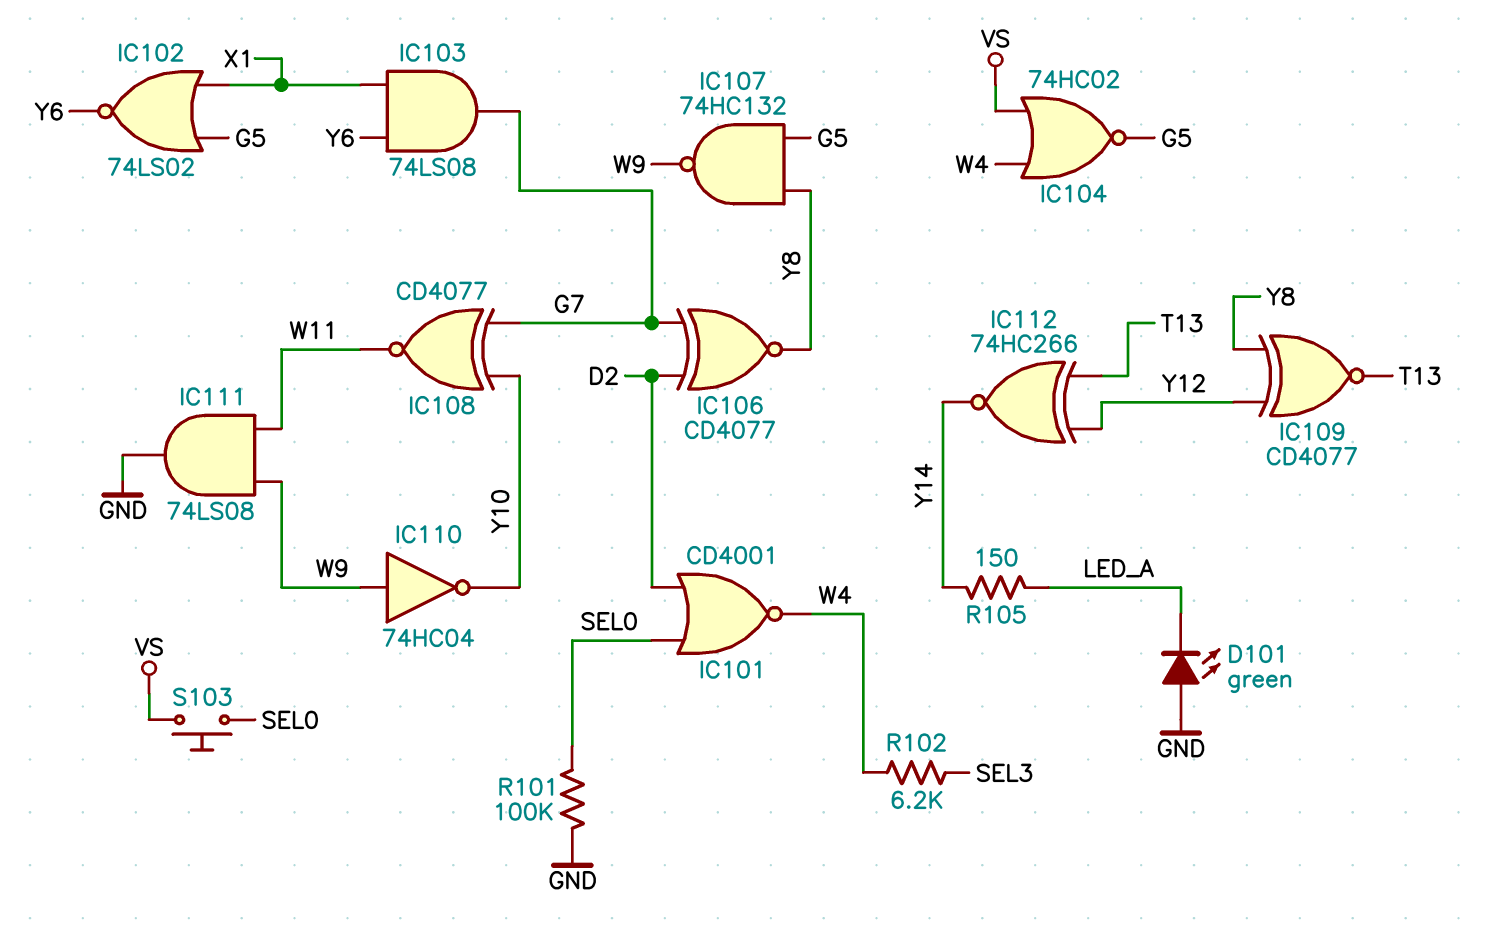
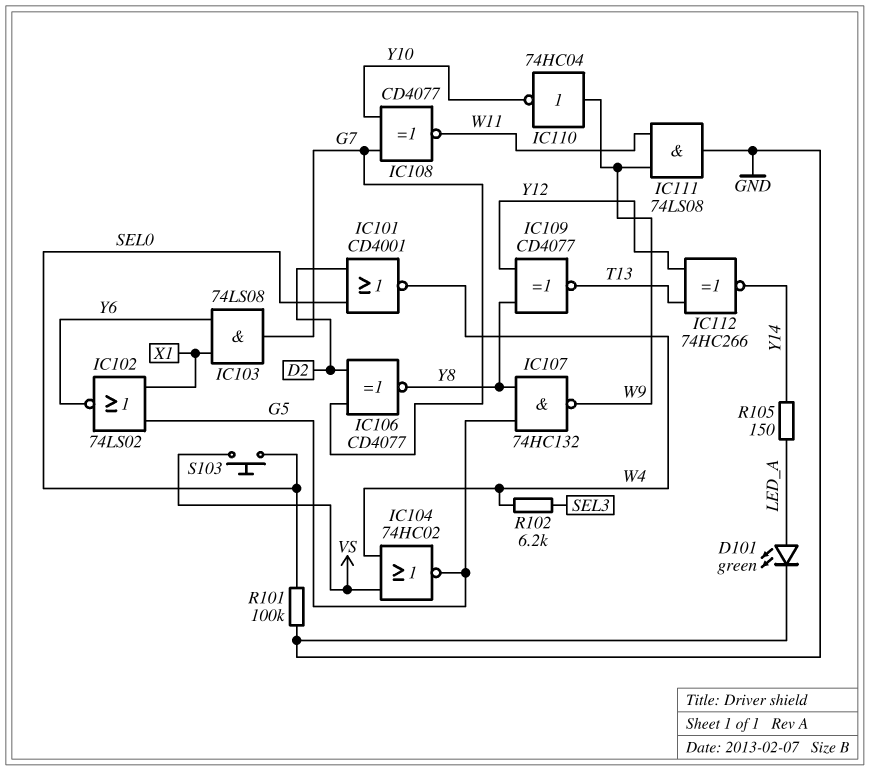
D101: LED green (A GND, K LED_A) -> LED green (A LED_A, K GND)

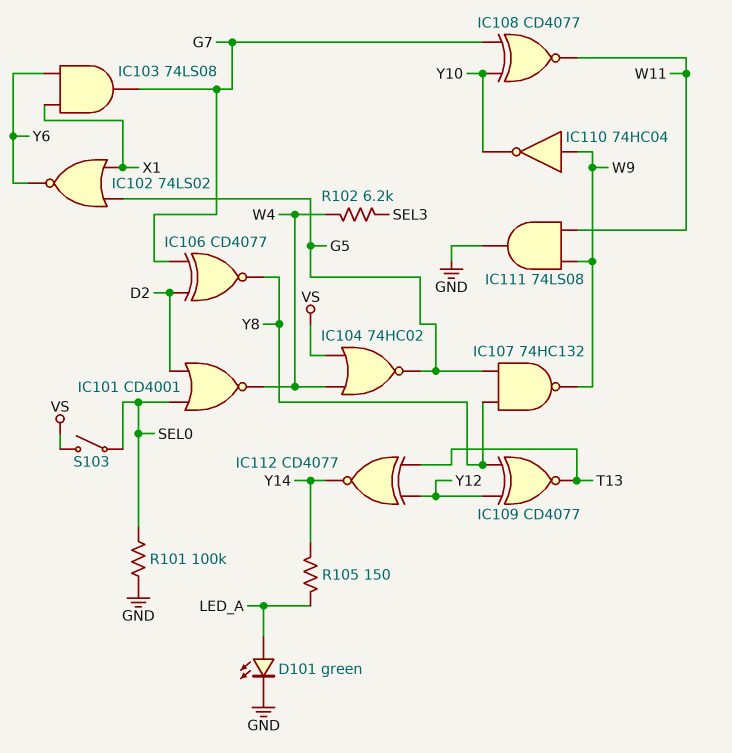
IC112: XNOR 74HC266 (in T13, in Y12, out Y14) -> XNOR CD4077 (in T13, in Y12, out Y14)
S103: button (SEL0, VS) -> switch (SEL0, VS)

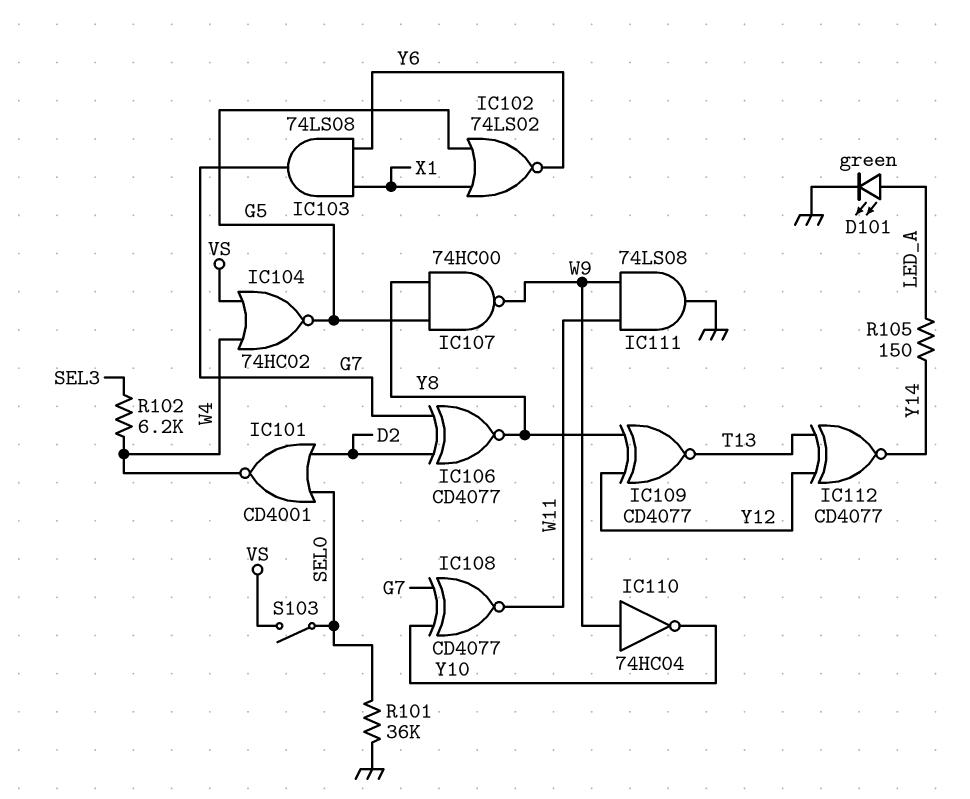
IC107: NAND 74HC132 (in G5, in Y8, out W9) -> NAND 74HC00 (in G5, in Y8, out W9)
R101: 100k (GND, SEL0) -> 36k (GND, SEL0)

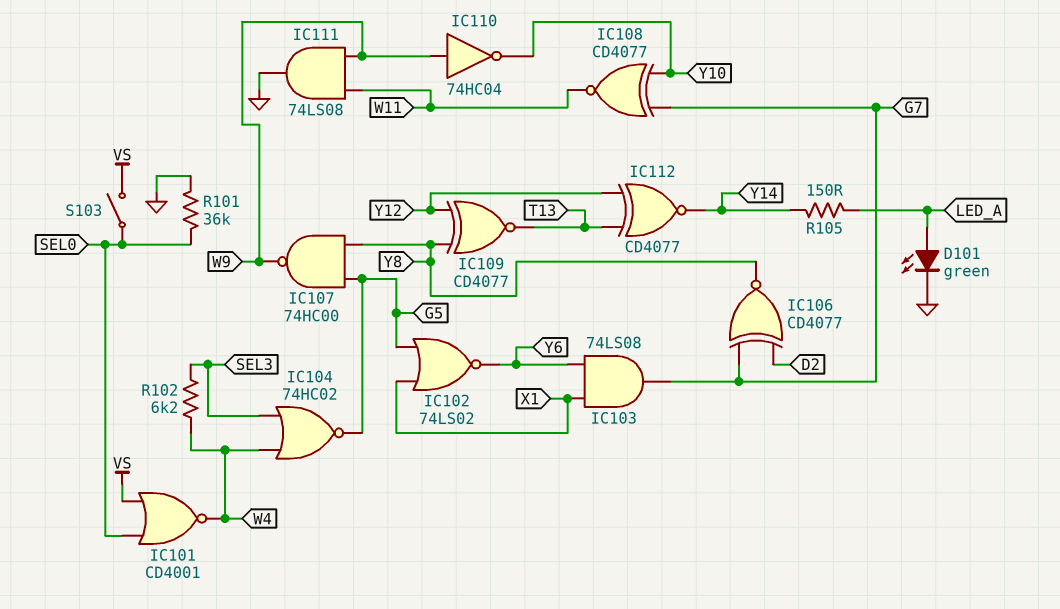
IC101: NOR CD4001 (in D2, in SEL0, out W4) -> NOR CD4001 (in SEL0, in VS, out W4)
IC104: NOR 74HC02 (in VS, in W4, out G5) -> NOR 74HC02 (in SEL3, in W4, out G5)

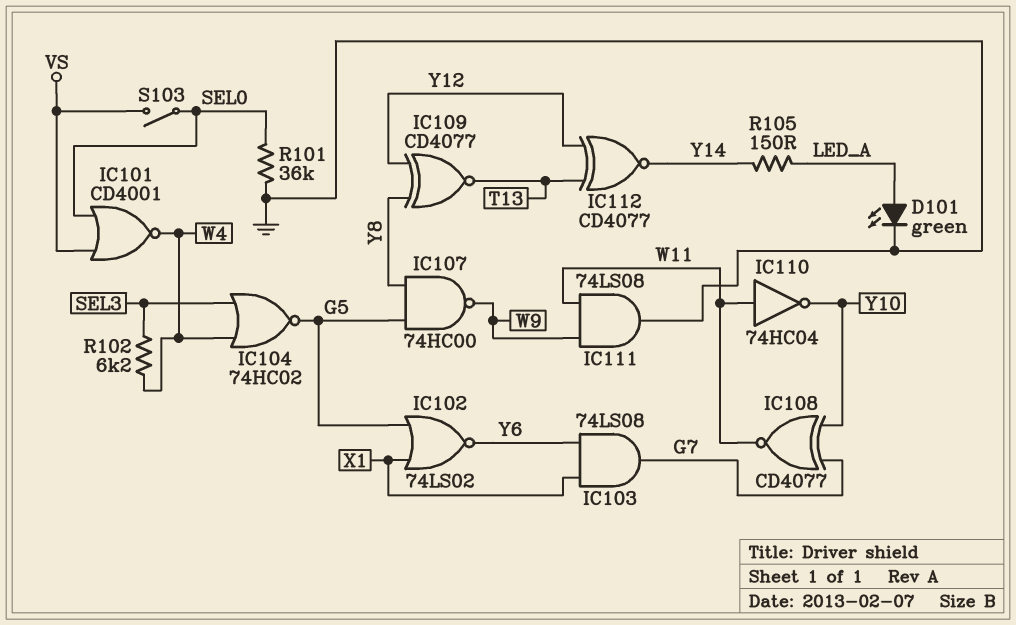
IC106: XNOR CD4077 (in D2, in G7, out Y8) -> none
IC110: NOT 74HC04 (in W9, out Y10) -> NOT 74HC04 (in W11, out Y10)

